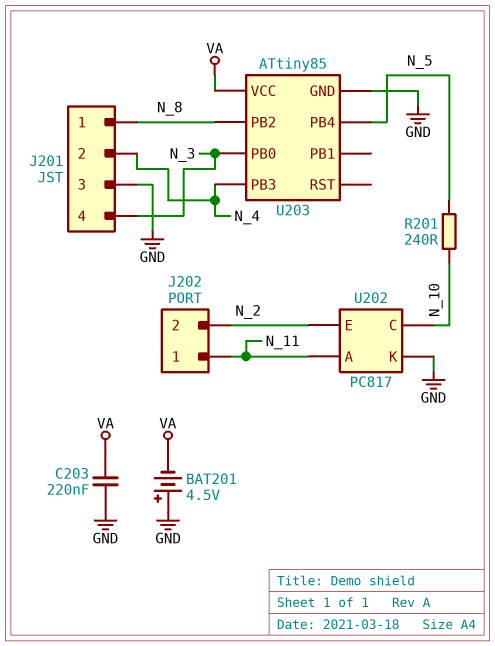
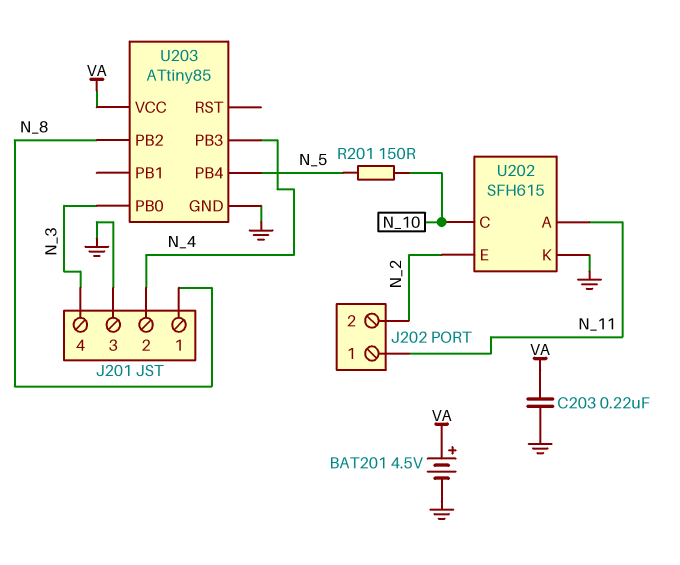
BAT201: 4.5V (plus GND, minus VA) -> 4.5V (plus VA, minus GND)
R201: 240 (N_5, N_10) -> 150 (N_5, N_10)
U202: PC817 -> SFH615

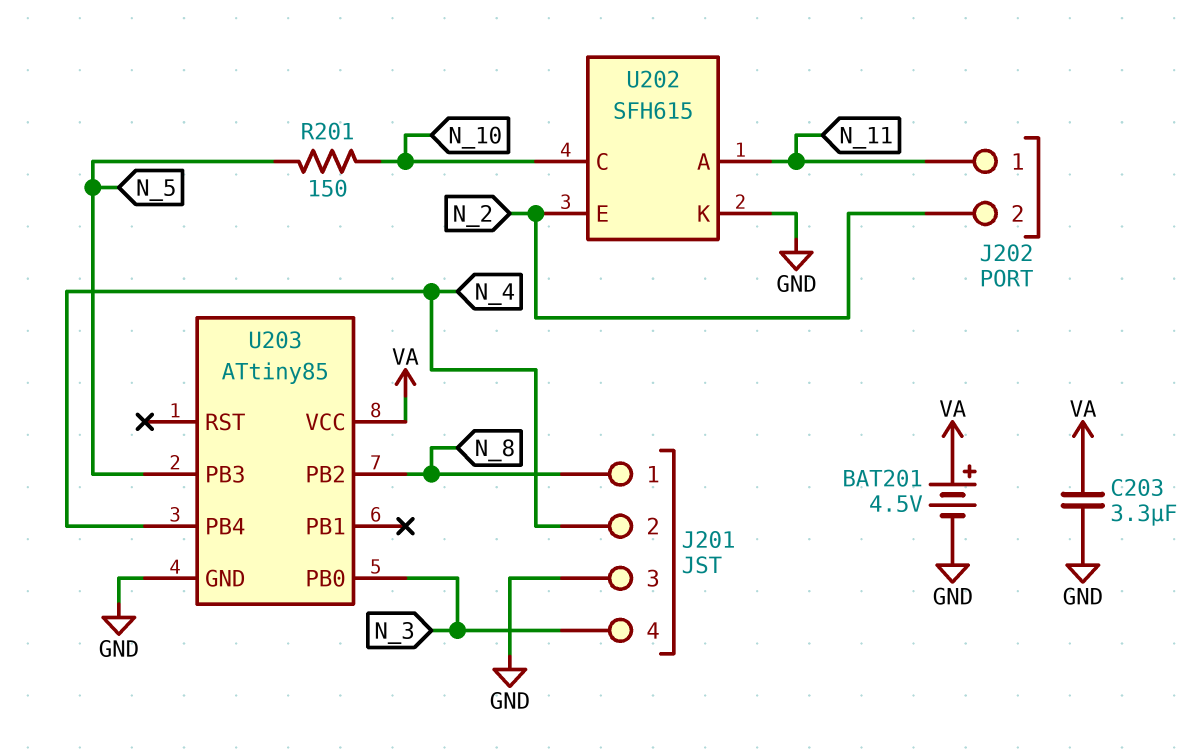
C203: 220nF (GND, VA) -> 3.3uF (GND, VA)
U203 pin PB3: N_4 -> N_5
U203 pin PB4: N_5 -> N_4

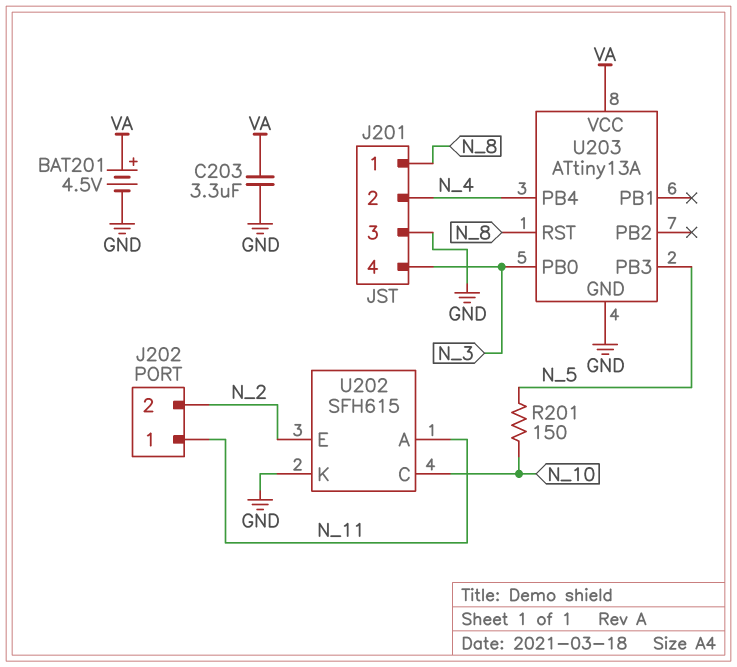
U203: ATtiny85 -> ATtiny13A
U203 pin PB2: N_8 -> none
U203 pin RST: none -> N_8

